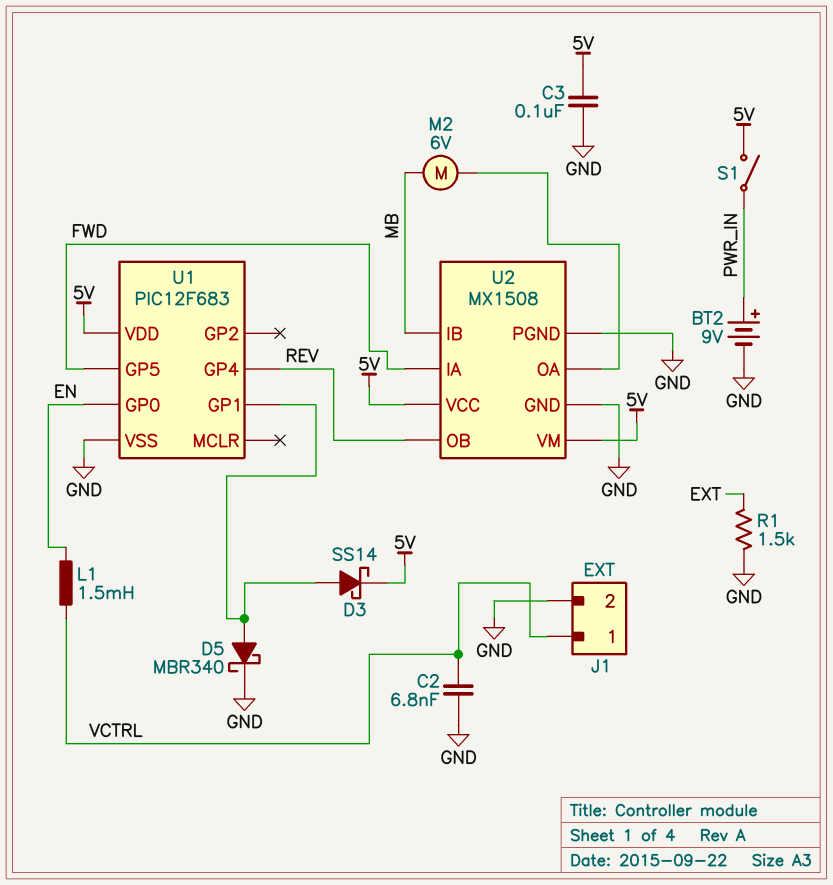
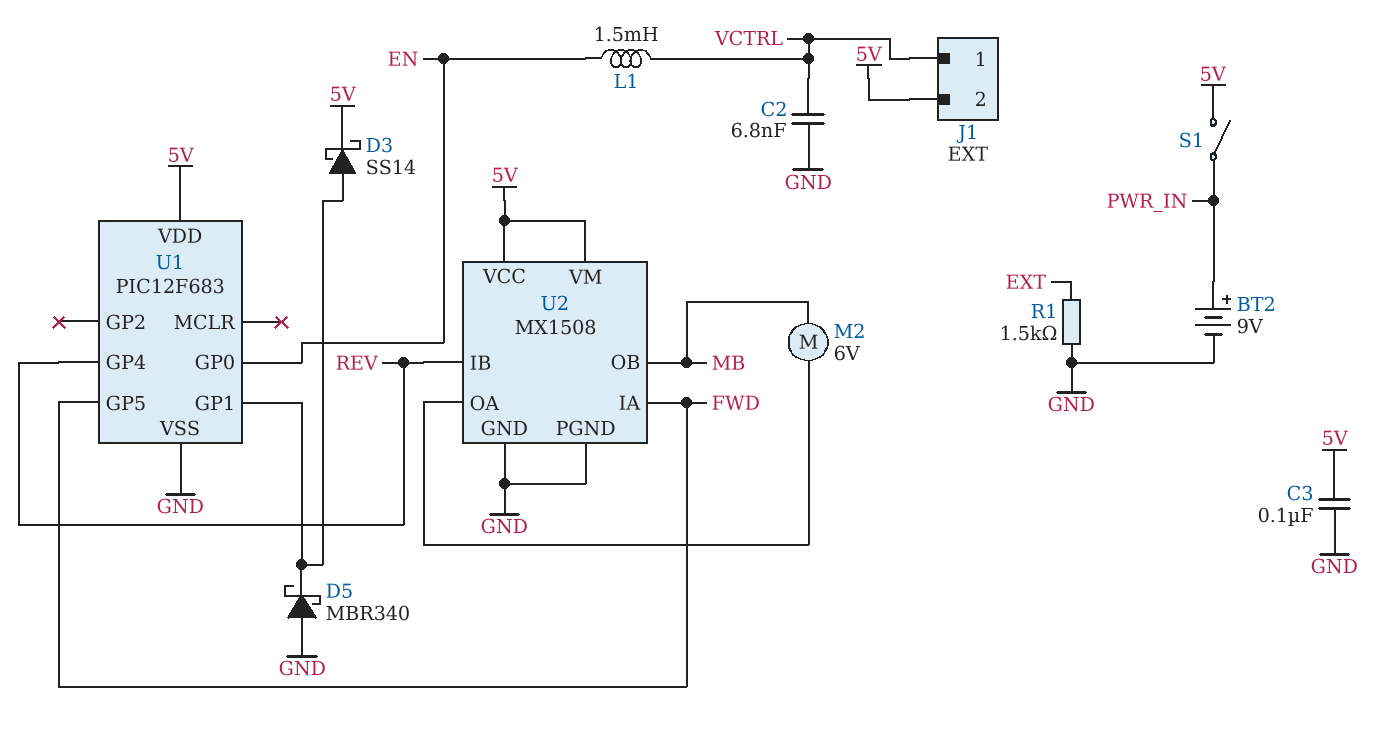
D5: schottky MBR340 (A U1/GP1, K GND) -> schottky MBR340 (A GND, K U1/GP1)
J1 pin 2: GND -> 5V
U2 pin IB: MB -> REV
U2 pin OB: REV -> MB

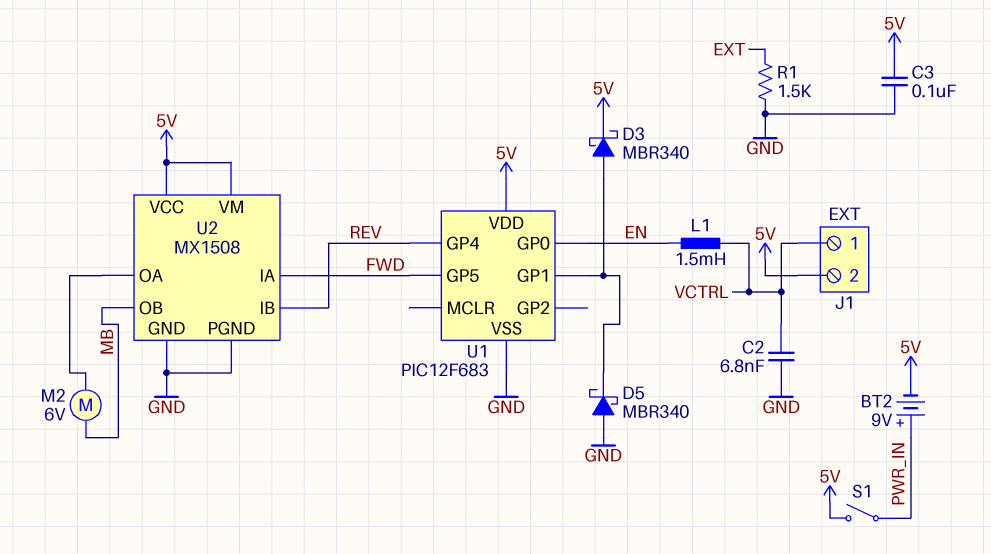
BT2: 9V (plus PWR_IN, minus GND) -> 9V (plus PWR_IN, minus 5V)
D3: schottky SS14 (A U1/GP1, K 5V) -> schottky MBR340 (A U1/GP1, K 5V)

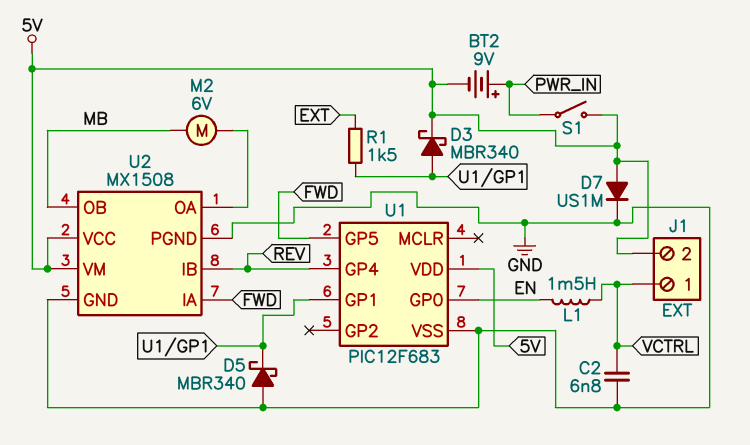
C3: 100nF (5V, GND) -> none
D7: none -> diode US1M (A 5V, K GND)
R1: 1.5k (EXT, GND) -> 1.5k (EXT, U1/GP1)

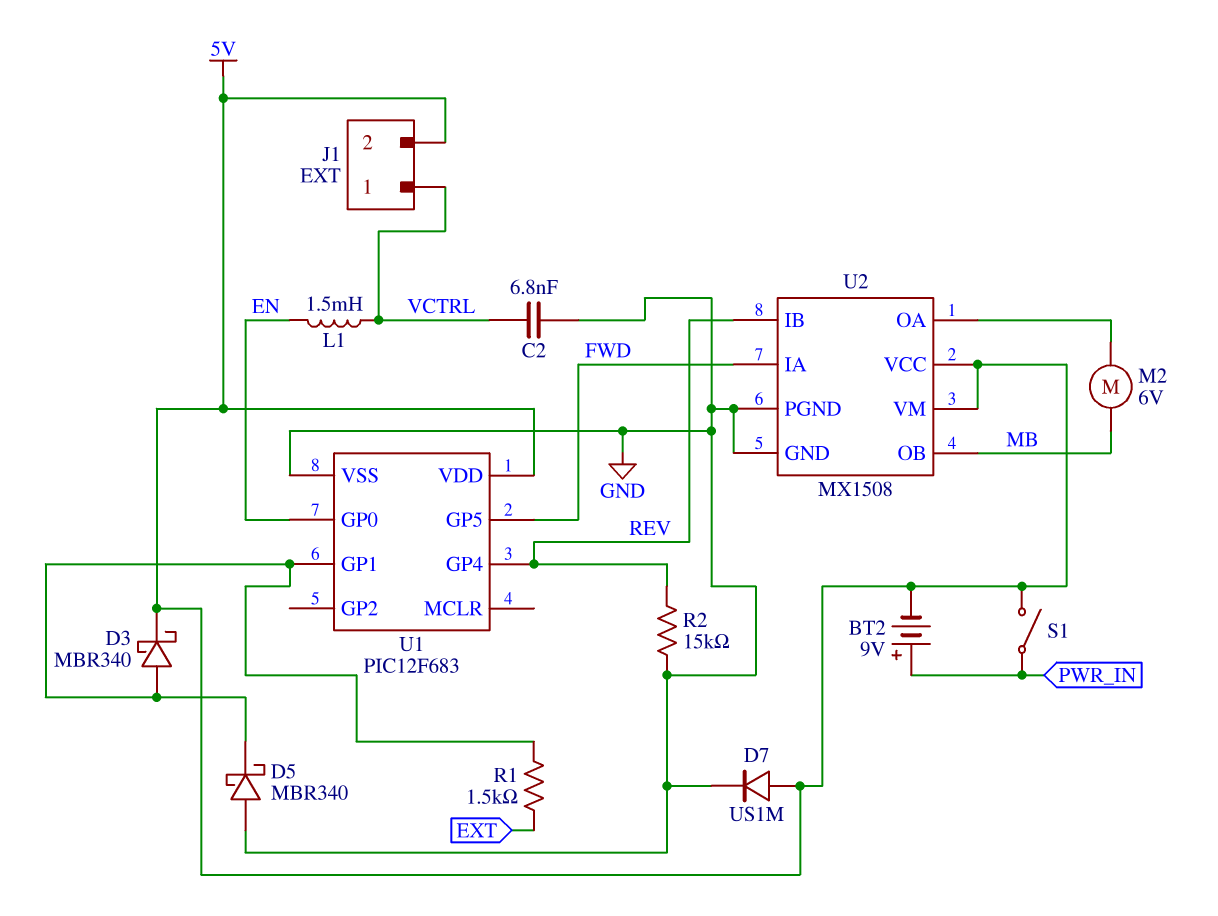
R2: none -> 15k (GND, REV)

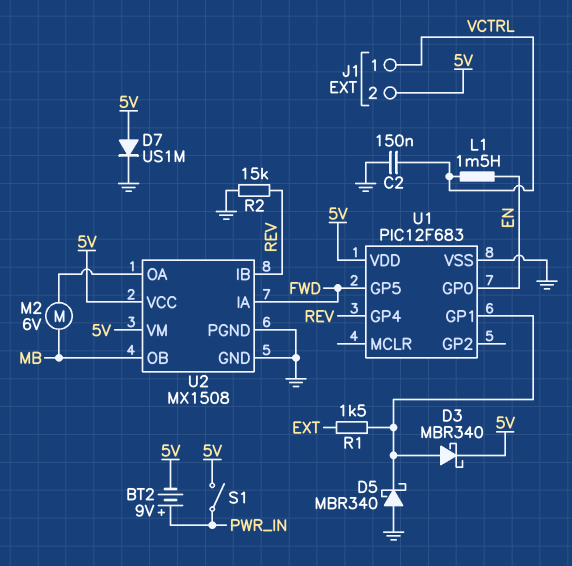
C2: 6.8nF (GND, VCTRL) -> 150nF (GND, VCTRL)

